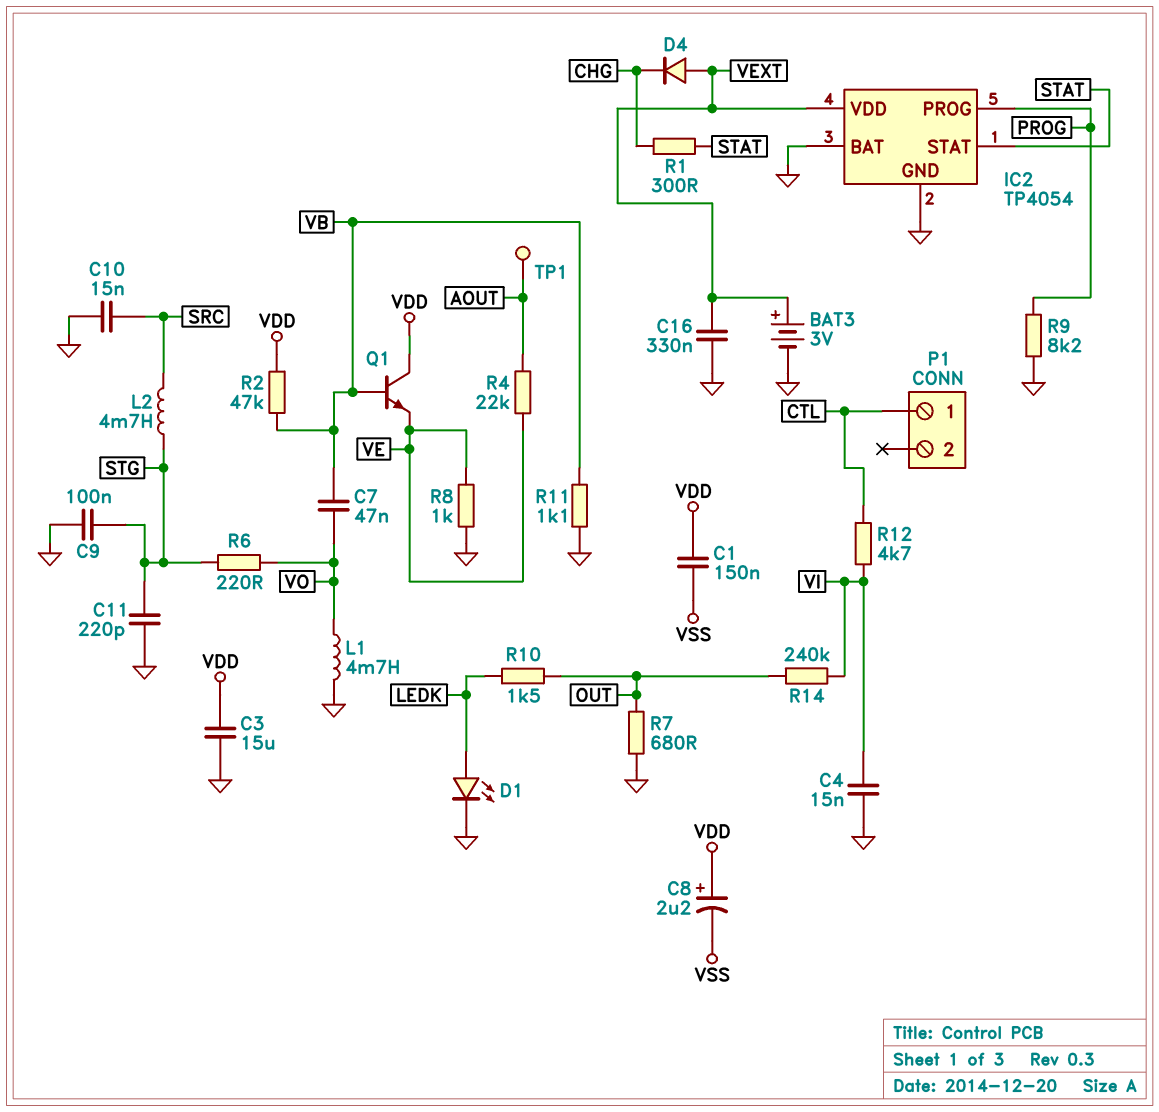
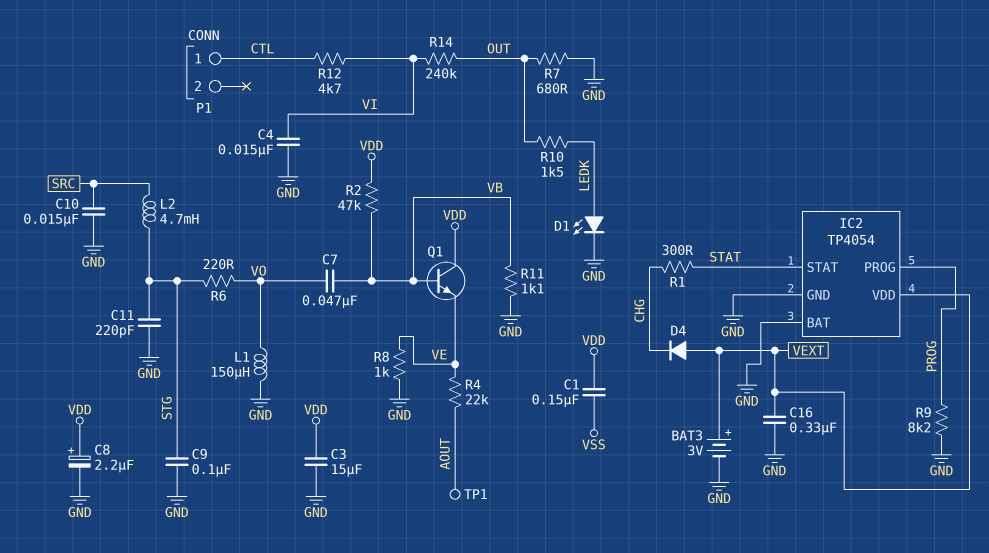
C8: 2.2uF (plus VDD, minus VSS) -> 2.2uF (plus VDD, minus GND)
L1: 4.7mH (GND, VO) -> 150uH (GND, VO)

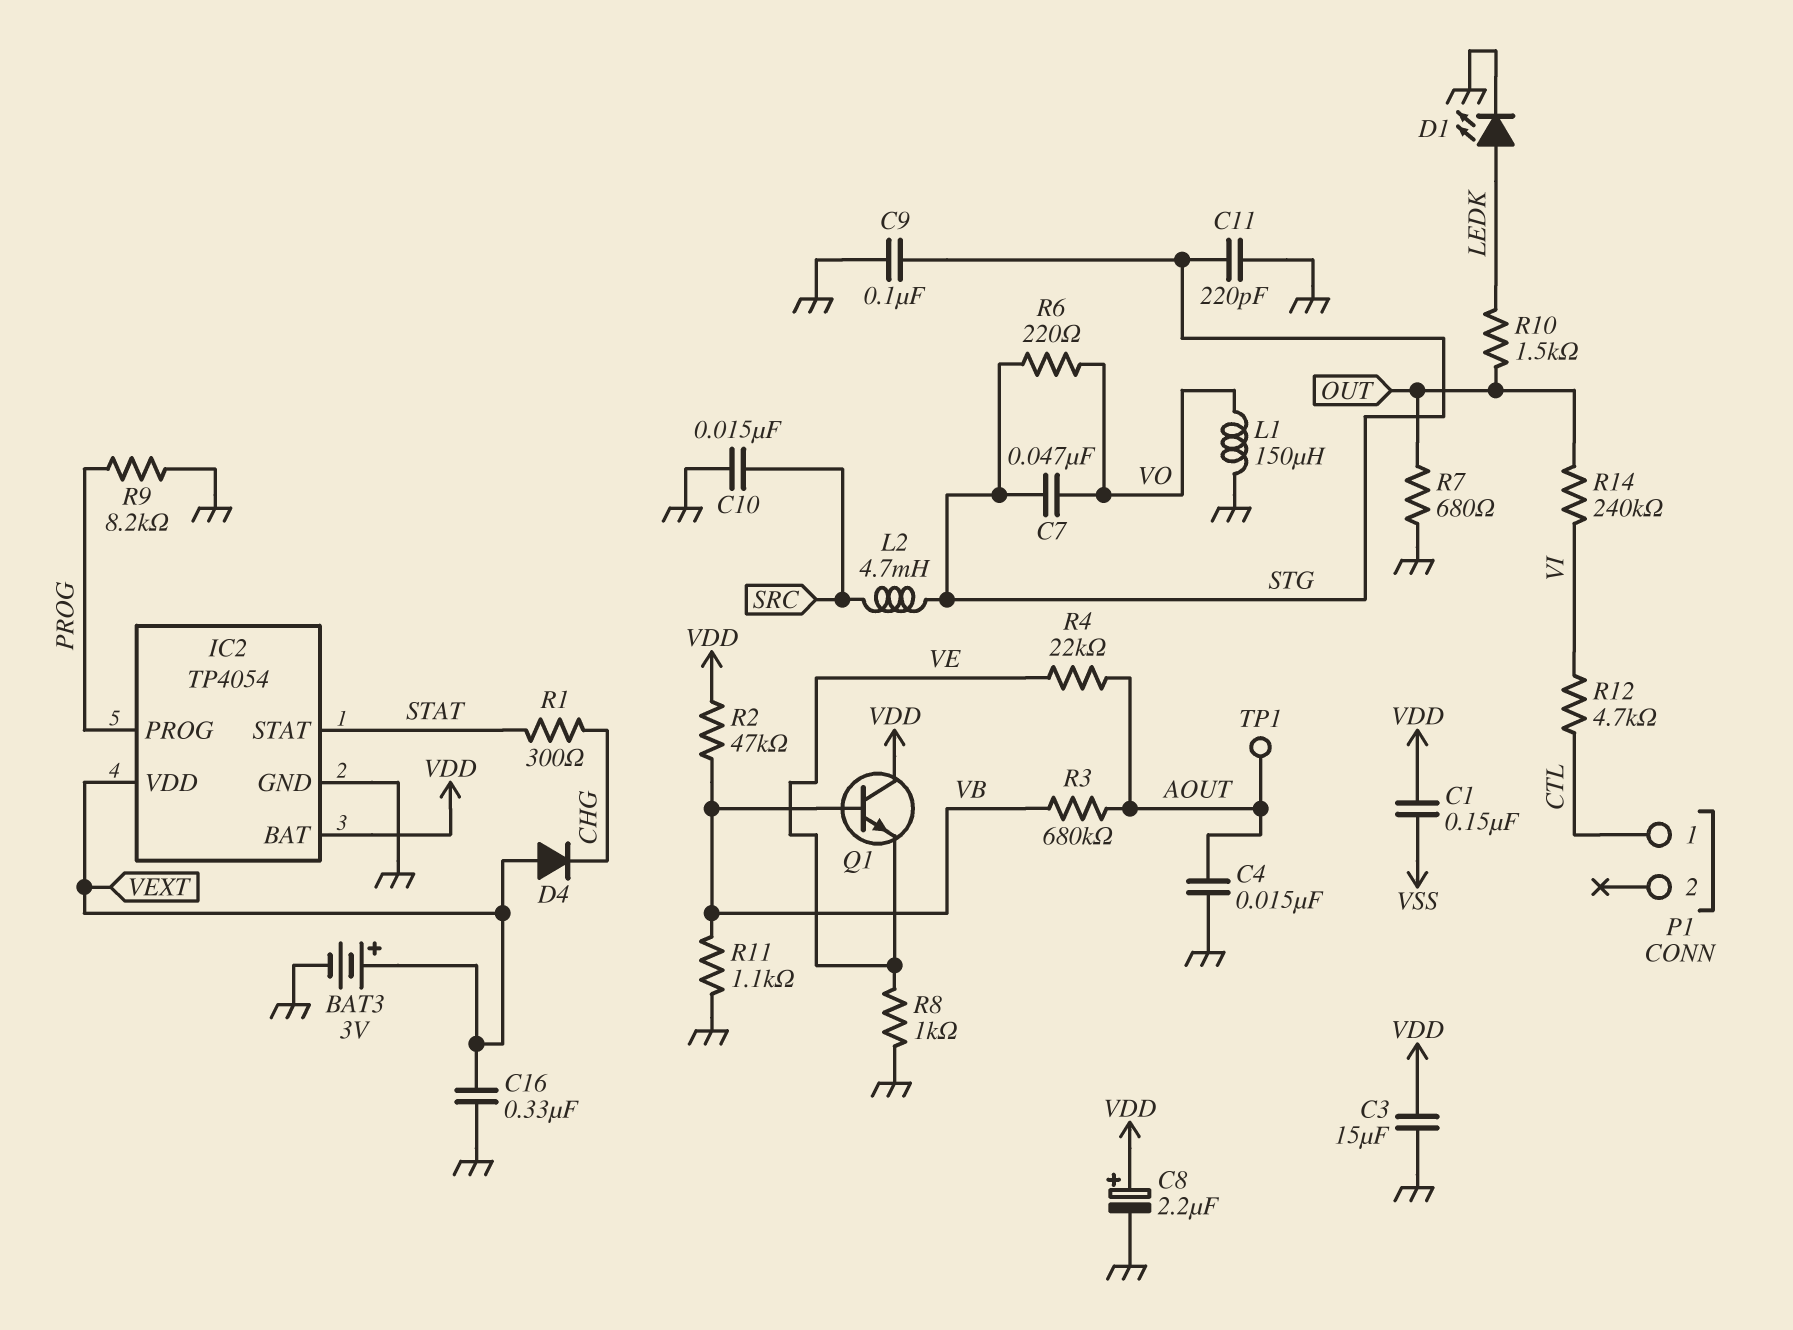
C4: 15nF (GND, VI) -> 15nF (AOUT, GND)
C7: 47nF (VB, VO) -> 47nF (STG, VO)
IC2 pin BAT: GND -> VDD
R3: none -> 680k (AOUT, VB)

